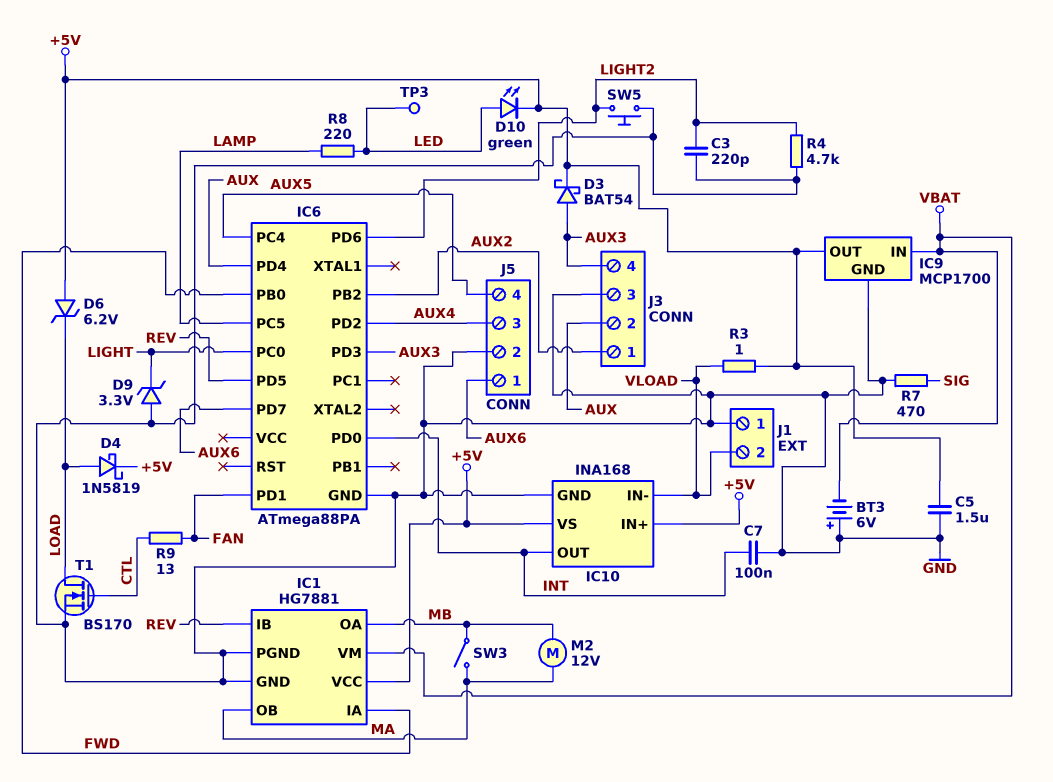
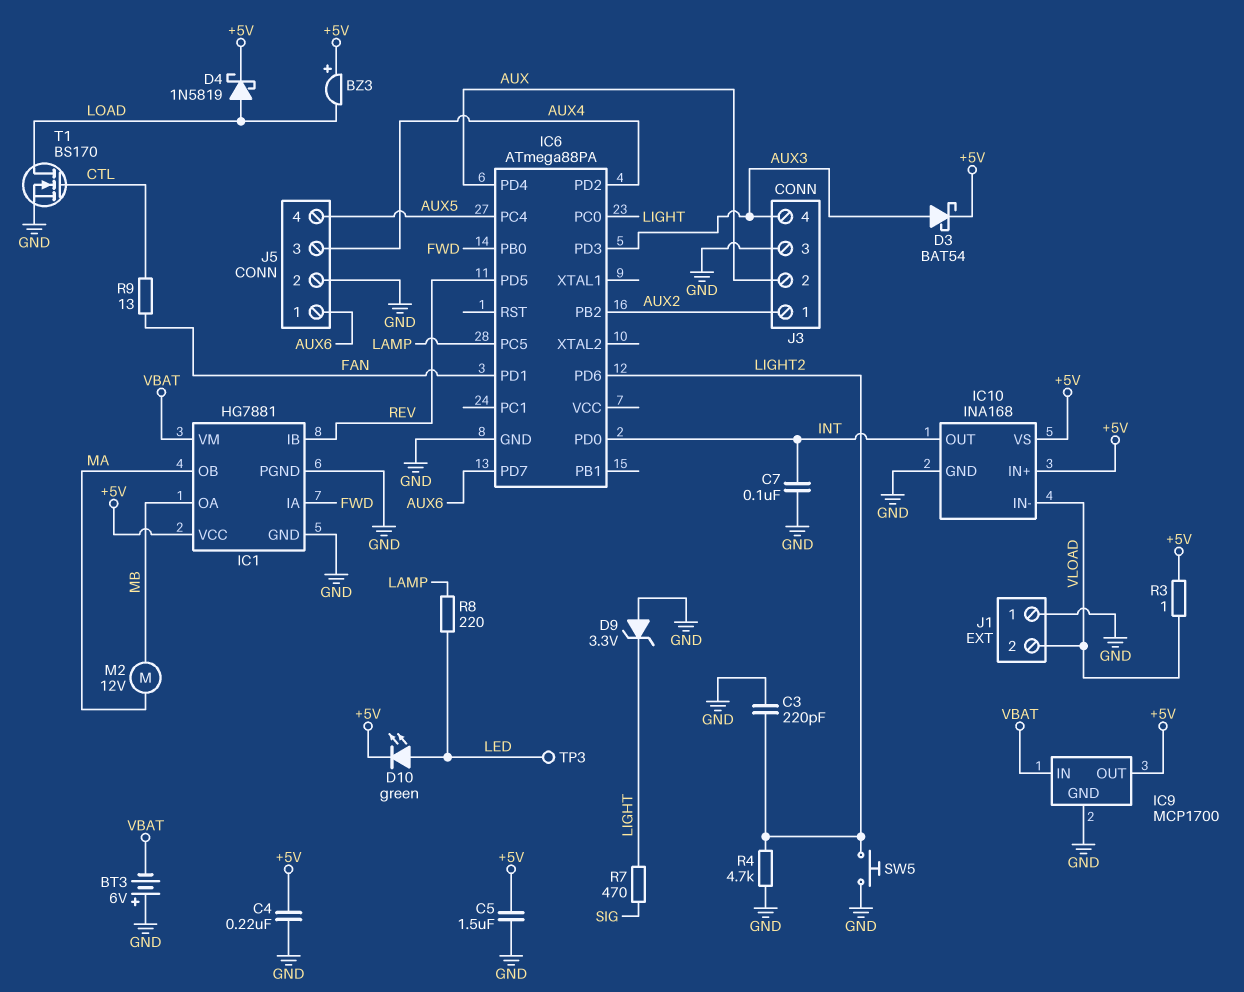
BZ3: none -> buzzer (plus +5V, minus LOAD)
C4: none -> 220nF (+5V, GND)
D6: zener 6.2V (A +5V, K LOAD) -> none
R7: 470 (GND, SIG) -> 470 (LIGHT, SIG)
SW3: switch (MA, MB) -> none

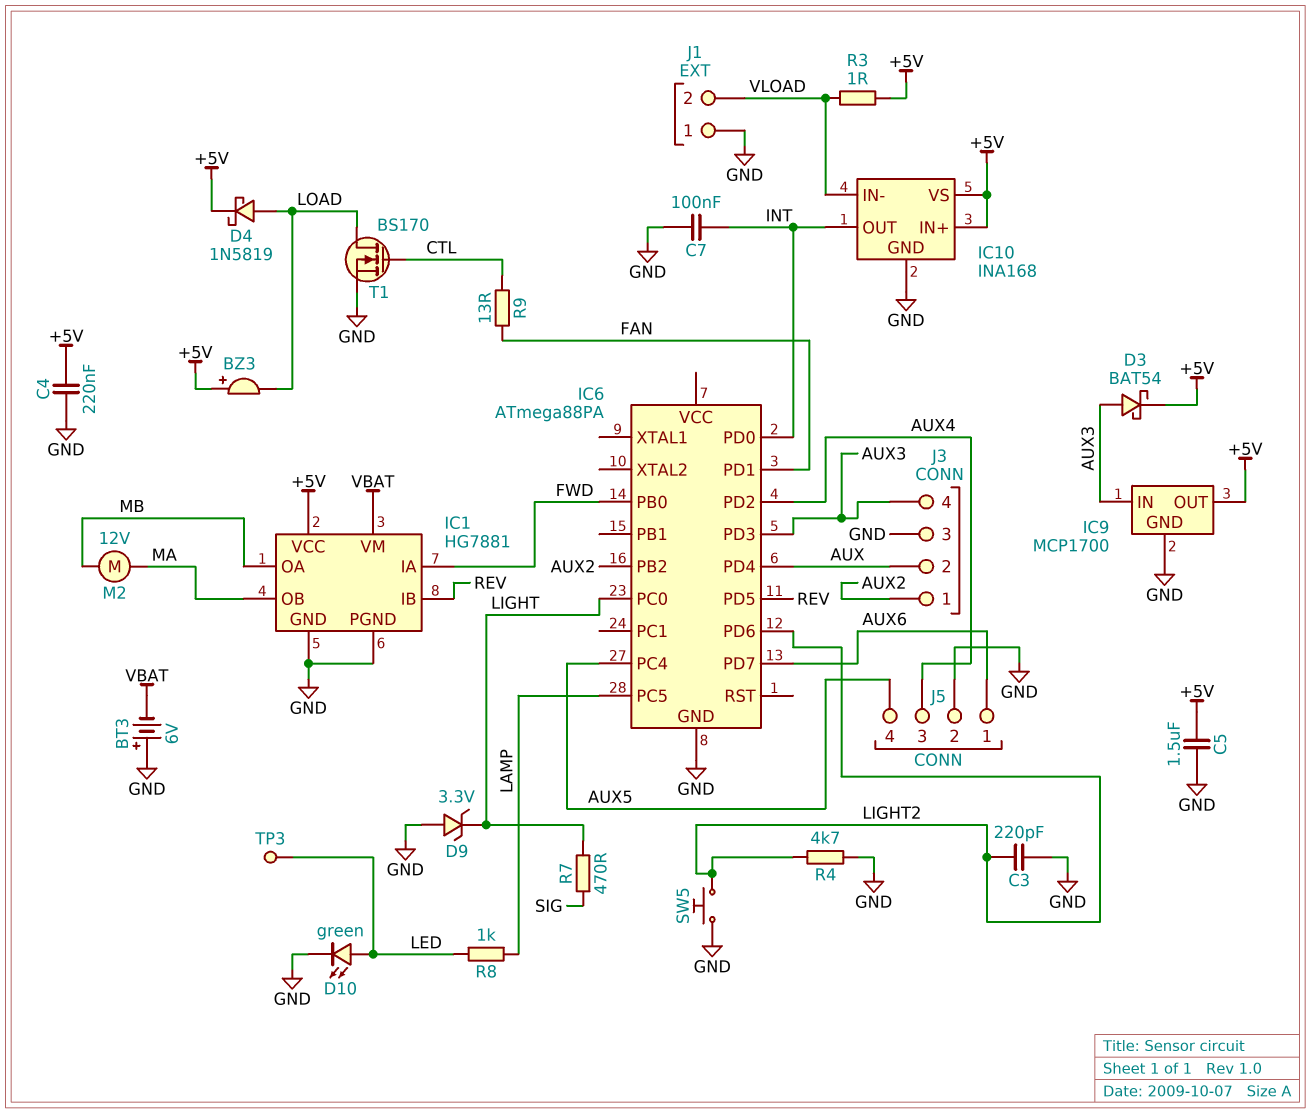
D10: LED green (A LED, K +5V) -> LED green (A LED, K GND)
IC9 pin IN: VBAT -> AUX3
R8: 220 (LAMP, LED) -> 1k (LAMP, LED)

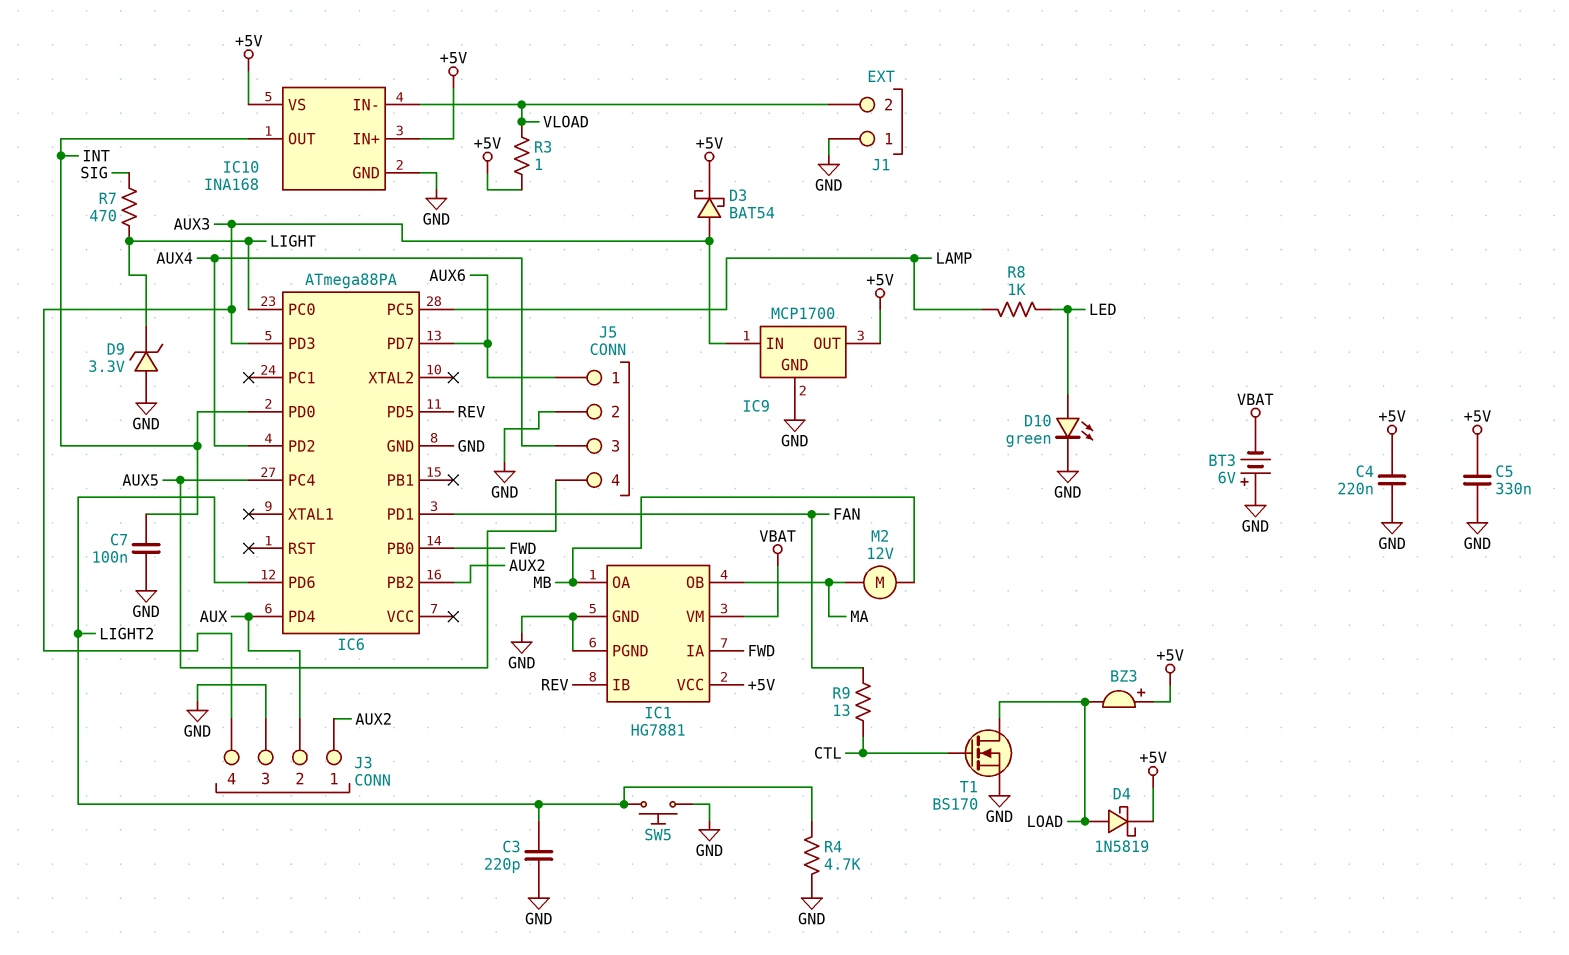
C5: 1.5uF (+5V, GND) -> 330nF (+5V, GND)
TP3: test point (LED) -> none

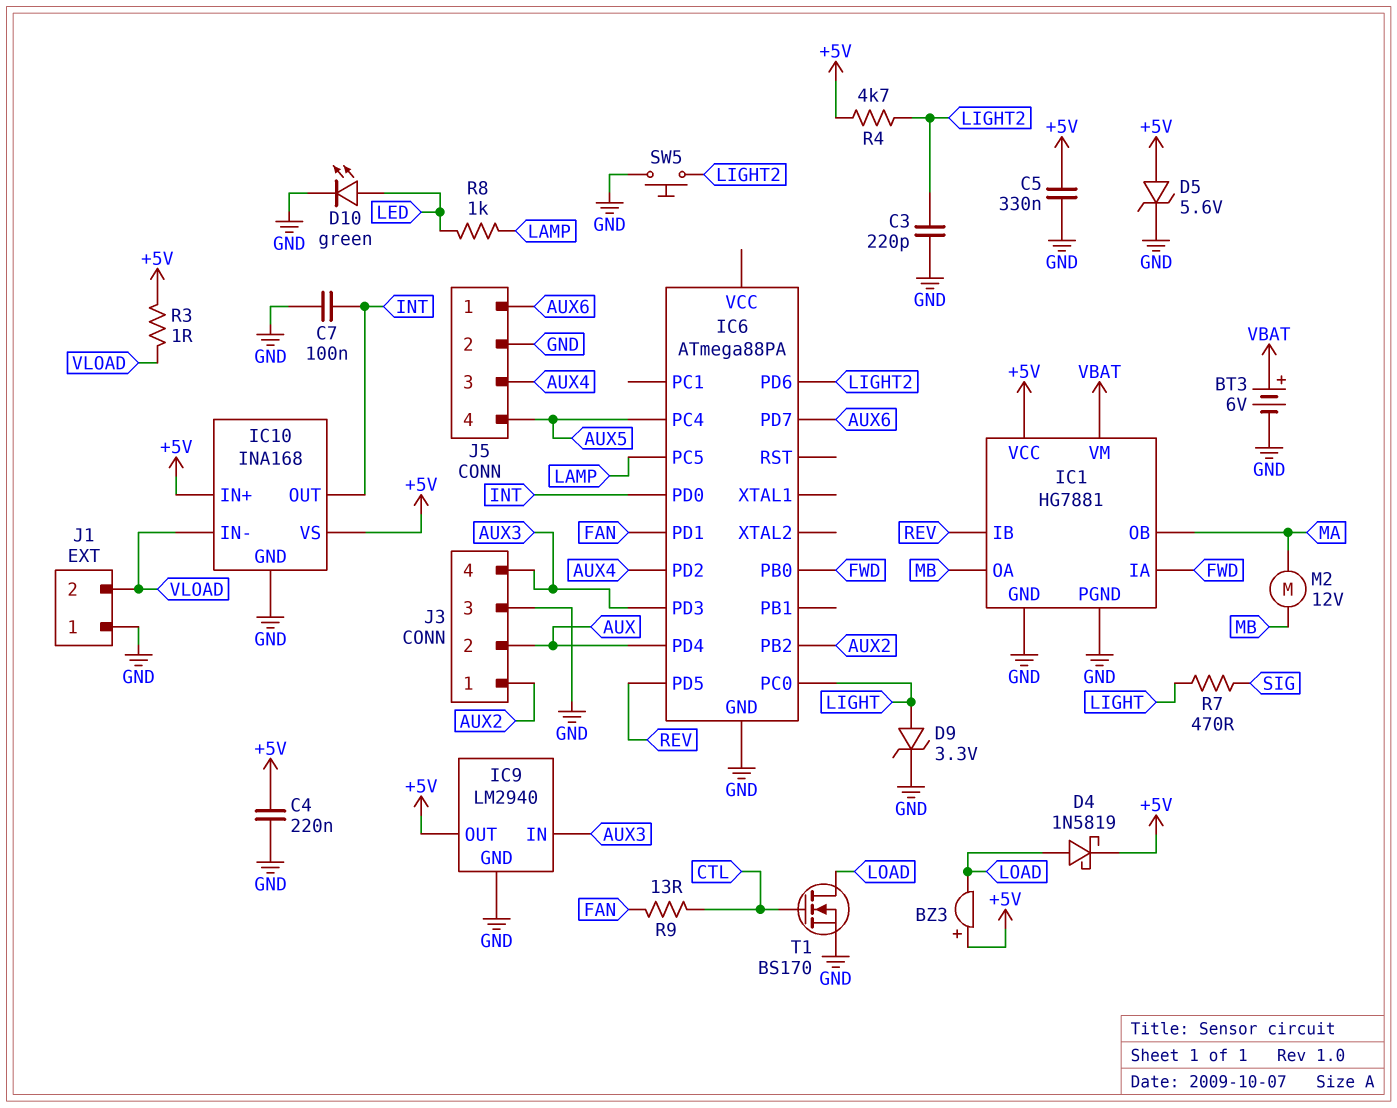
BT3: 6V (plus GND, minus VBAT) -> 6V (plus VBAT, minus GND)
D3: schottky BAT54 (A AUX3, K +5V) -> none
D5: none -> zener 5.6V (A +5V, K GND)
D9: zener 3.3V (A GND, K LIGHT) -> zener 3.3V (A LIGHT, K GND)
IC9: MCP1700 -> LM2940
R4: 4.7k (GND, LIGHT2) -> 4.7k (+5V, LIGHT2)

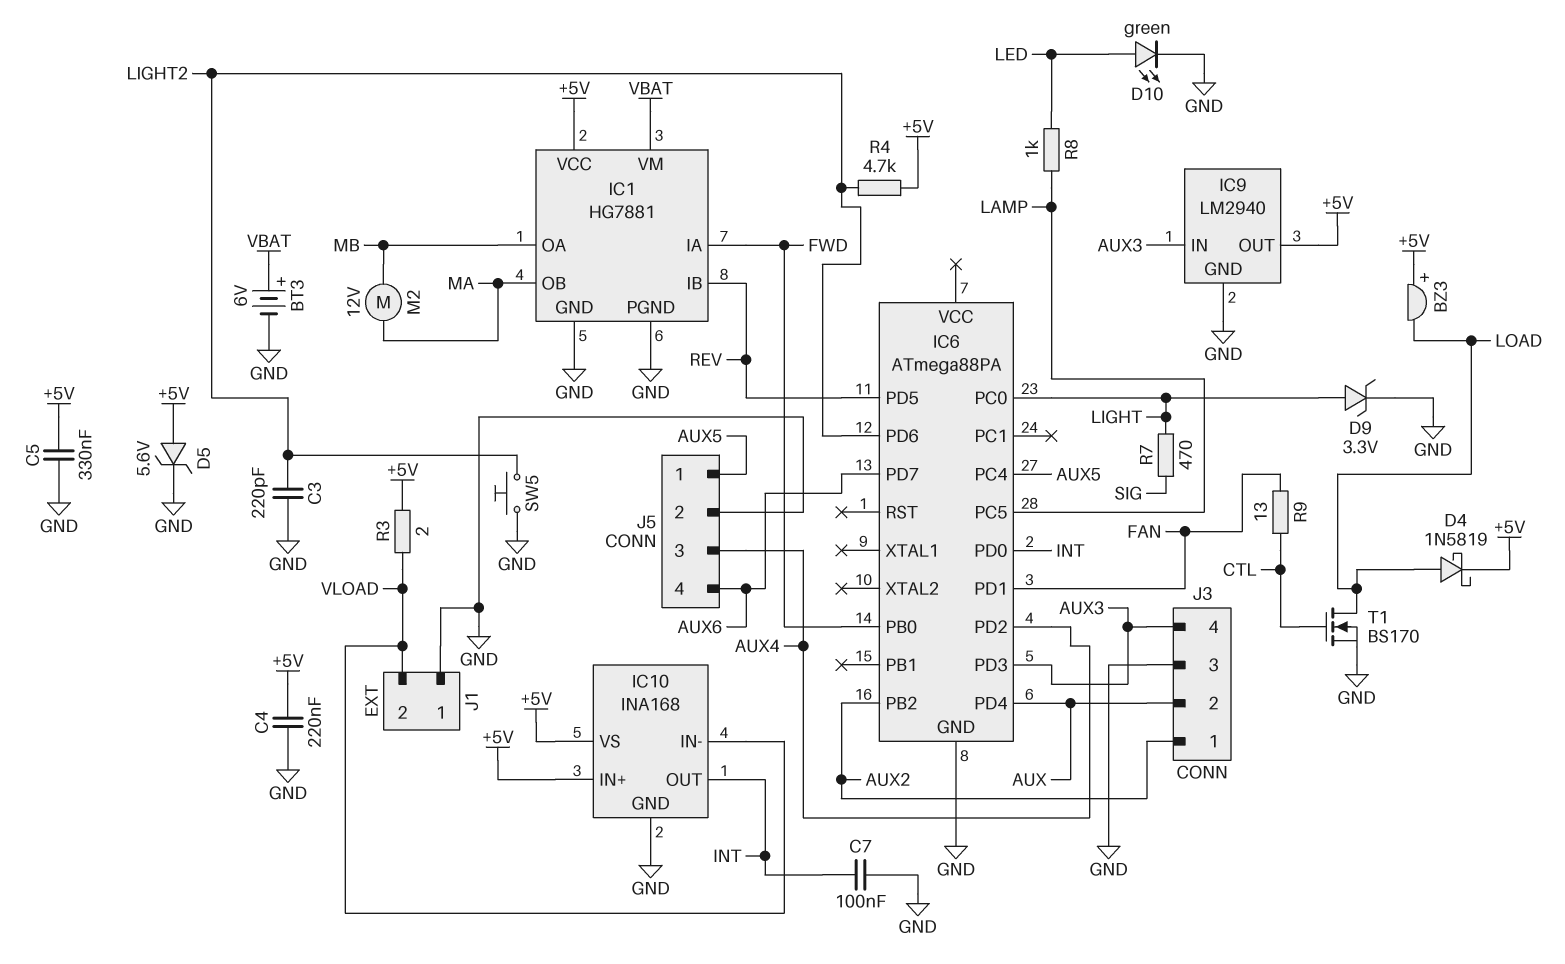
J5 pin 1: AUX6 -> AUX5
J5 pin 4: AUX5 -> AUX6
R3: 1 (+5V, VLOAD) -> 2 (+5V, VLOAD)

